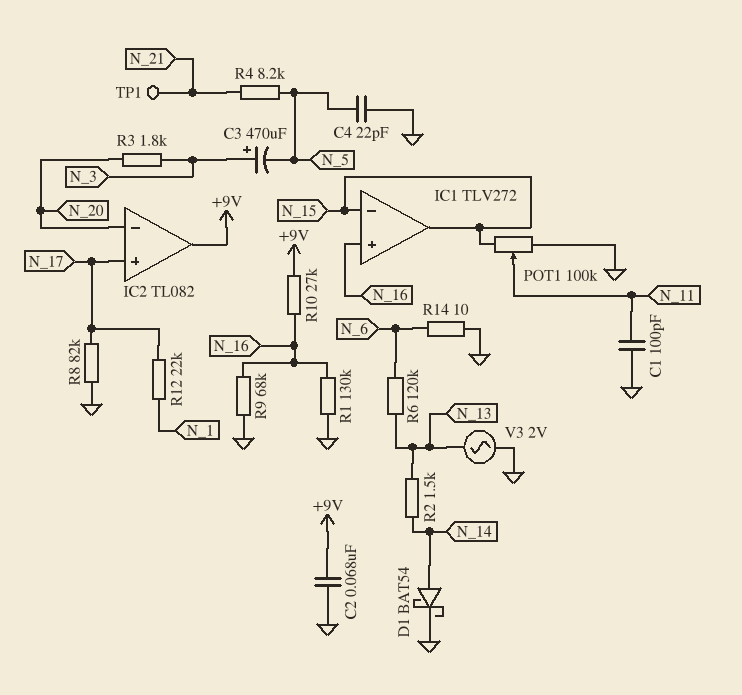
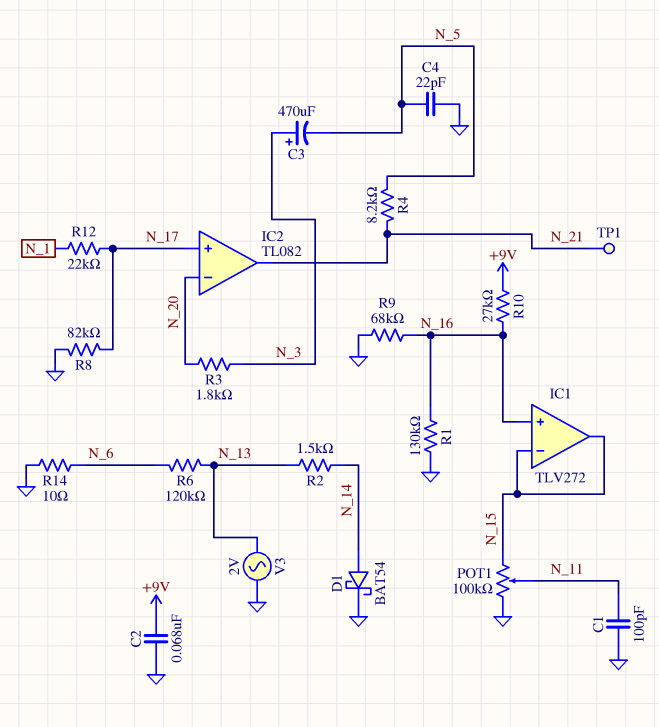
IC2 pin out: +9V -> N_21

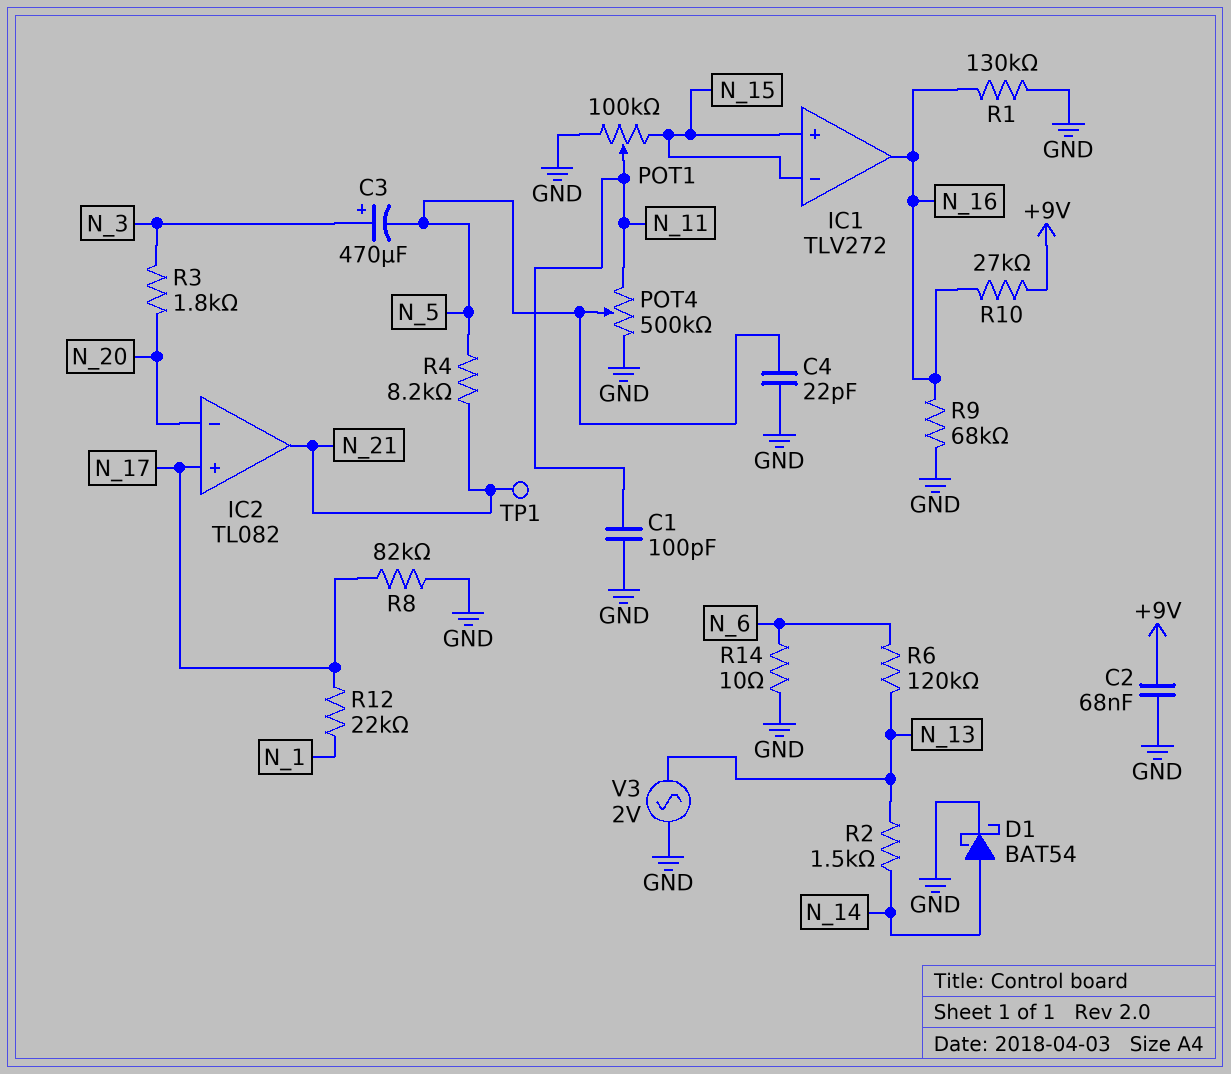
IC1 pin in+: N_16 -> N_15
IC1 pin out: N_15 -> N_16
POT4: none -> 500k (GND, N_11, wiper N_5)

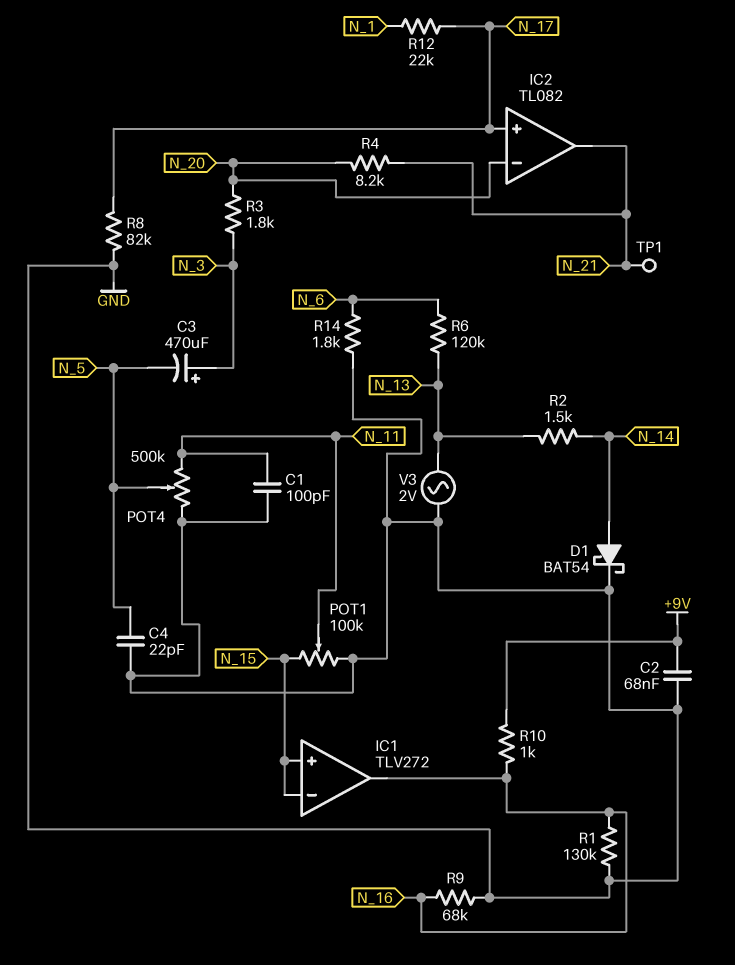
R4: 8.2k (N_5, N_21) -> 8.2k (N_20, N_21)
R10: 27k (+9V, N_16) -> 1k (+9V, N_16)
R14: 10 (GND, N_6) -> 1.8k (GND, N_6)

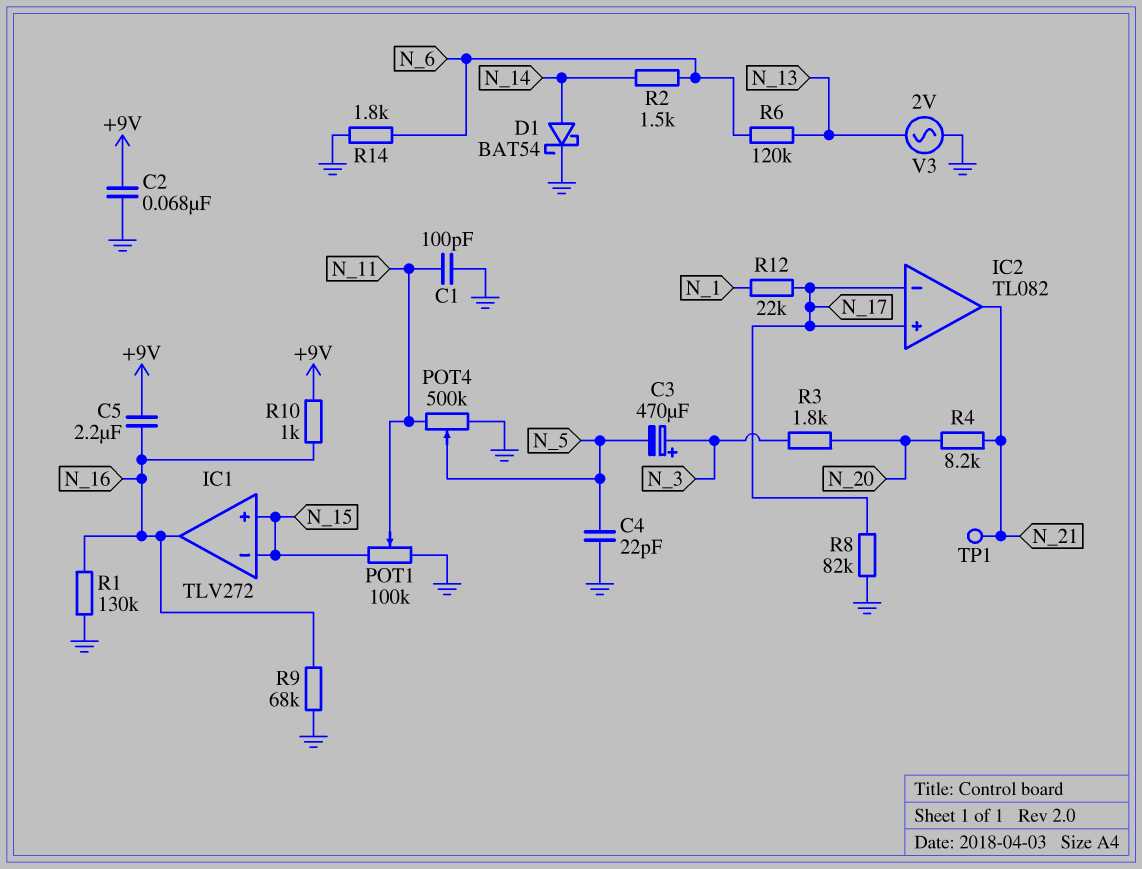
C5: none -> 2.2uF (+9V, N_16)
IC2 pin in-: N_20 -> N_17
R2: 1.5k (N_13, N_14) -> 1.5k (N_6, N_14)

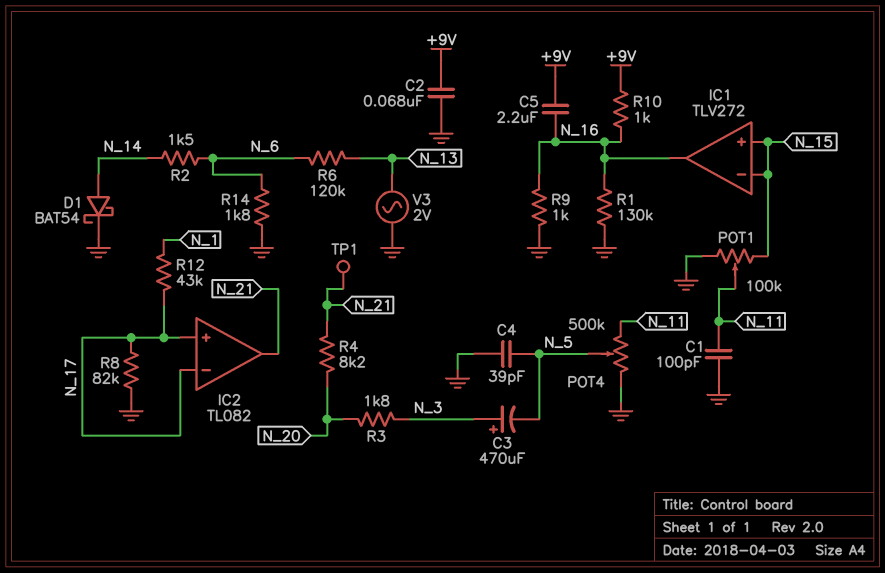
C4: 22pF (GND, N_5) -> 39pF (GND, N_5)
R9: 68k (GND, N_16) -> 1k (GND, N_16)
R12: 22k (N_1, N_17) -> 43k (N_1, N_17)

